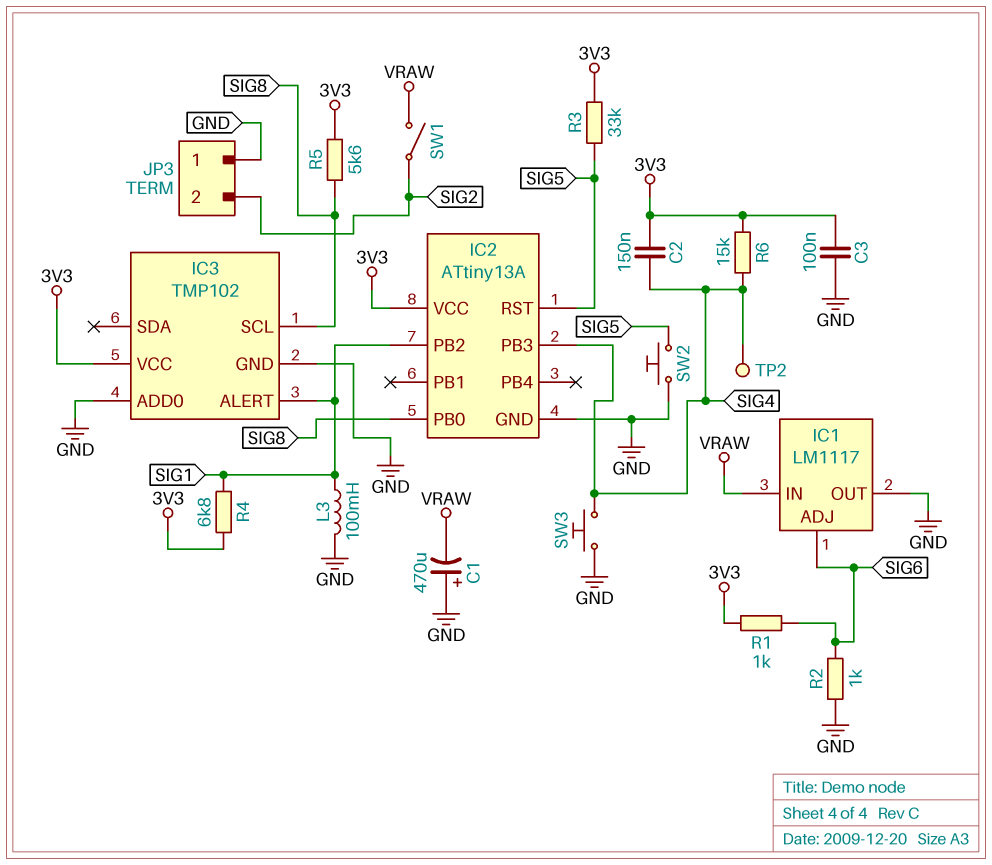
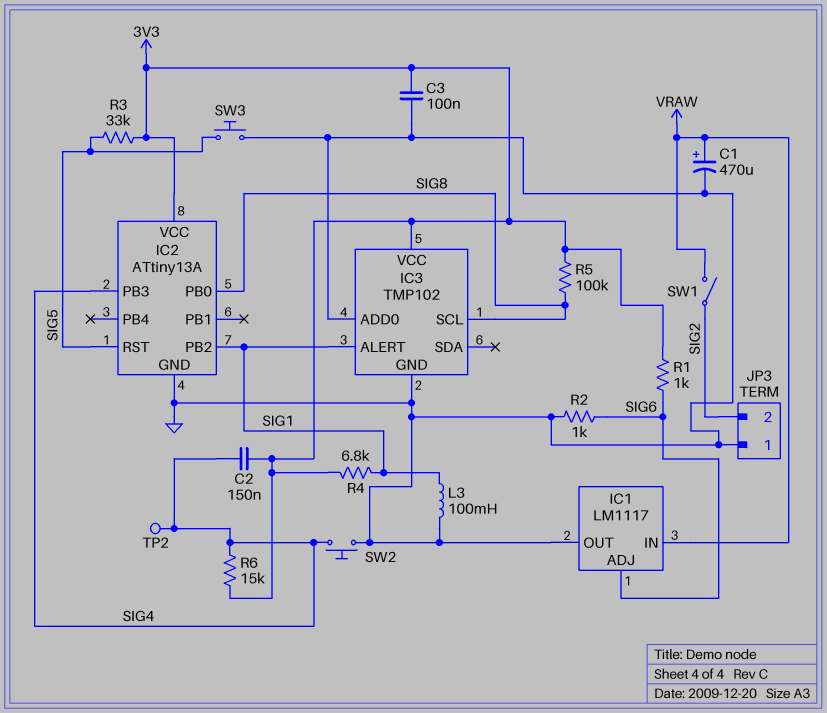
C1: 470uF (plus GND, minus VRAW) -> 470uF (plus VRAW, minus GND)
R5: 5.6k (3V3, SIG8) -> 100k (3V3, SIG8)
SW2: button (GND, SIG5) -> button (GND, SIG4)
SW3: button (GND, SIG4) -> button (GND, SIG5)

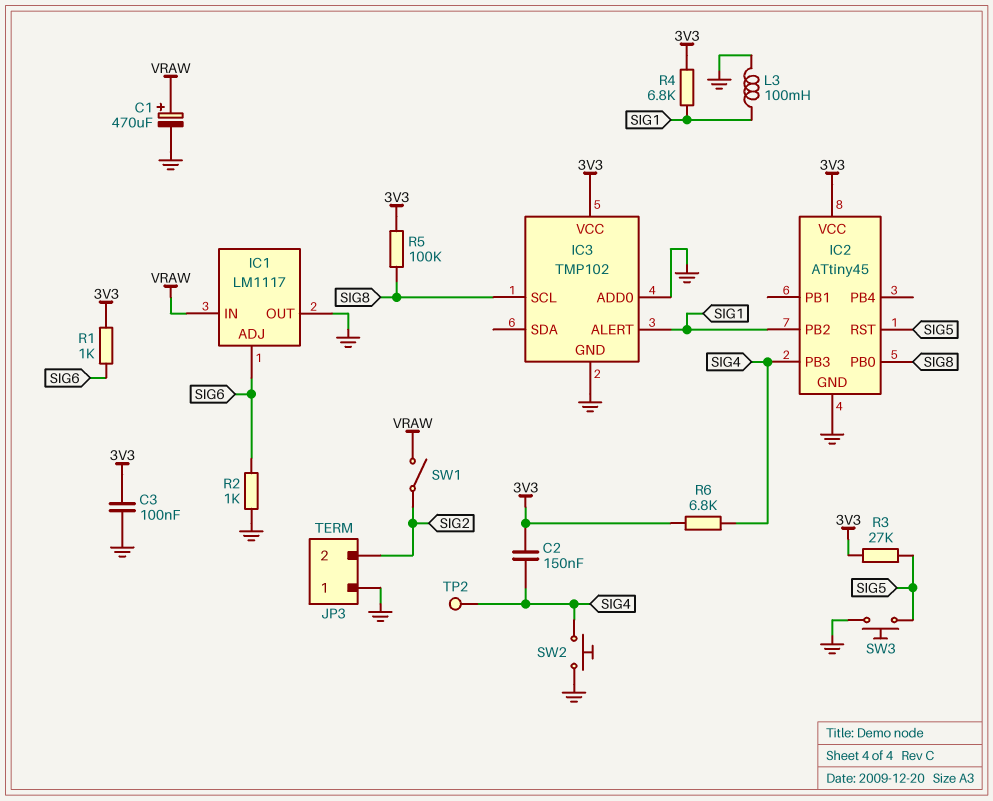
IC2: ATtiny13A -> ATtiny45
R3: 33k (3V3, SIG5) -> 27k (3V3, SIG5)
R6: 15k (3V3, SIG4) -> 6.8k (3V3, SIG4)

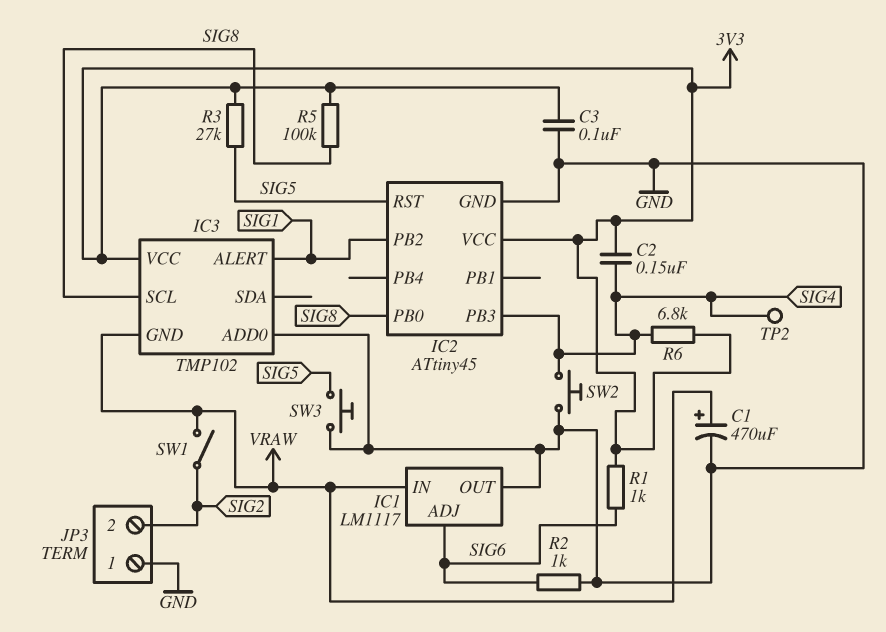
IC3 pin GND: GND -> VRAW
L3: 100mH (GND, SIG1) -> none
R4: 6.8k (3V3, SIG1) -> none

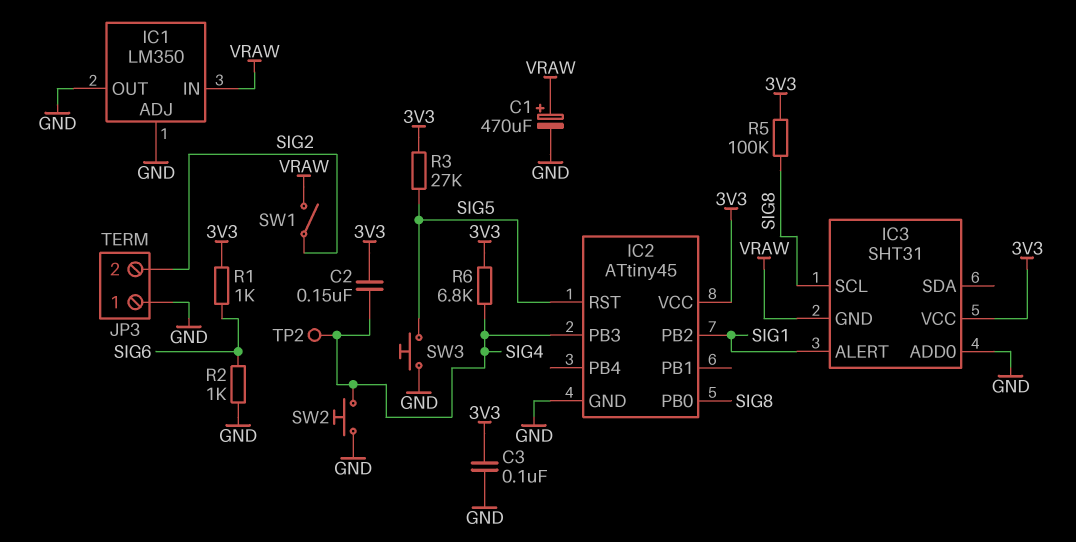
IC1: LM1117 -> LM350
IC1 pin ADJ: SIG6 -> GND
IC3: TMP102 -> SHT31

